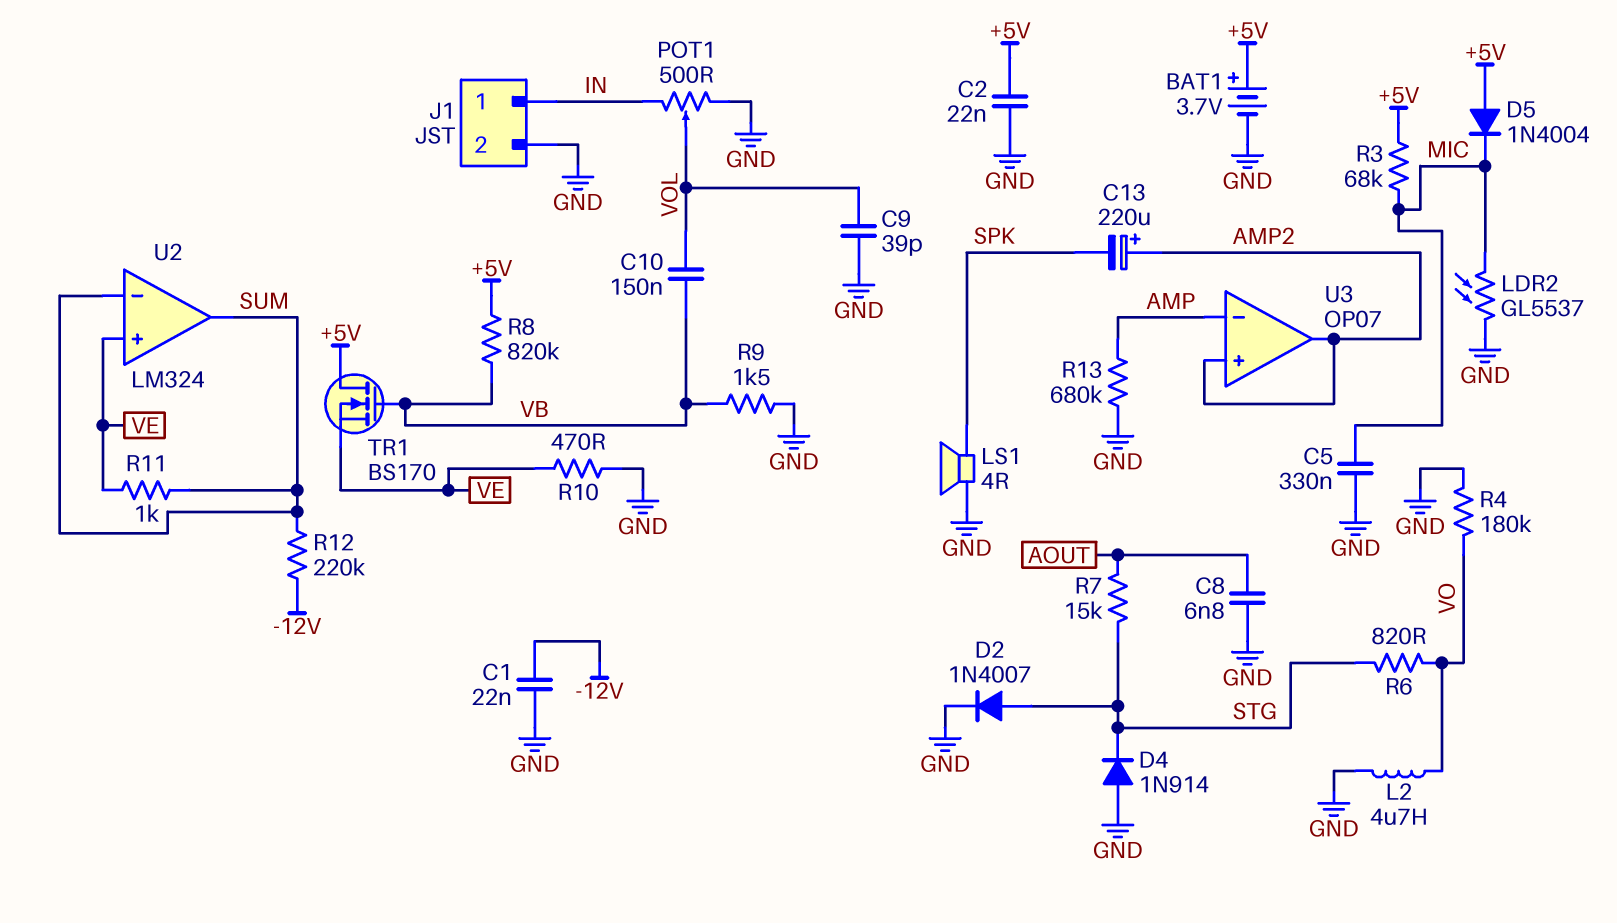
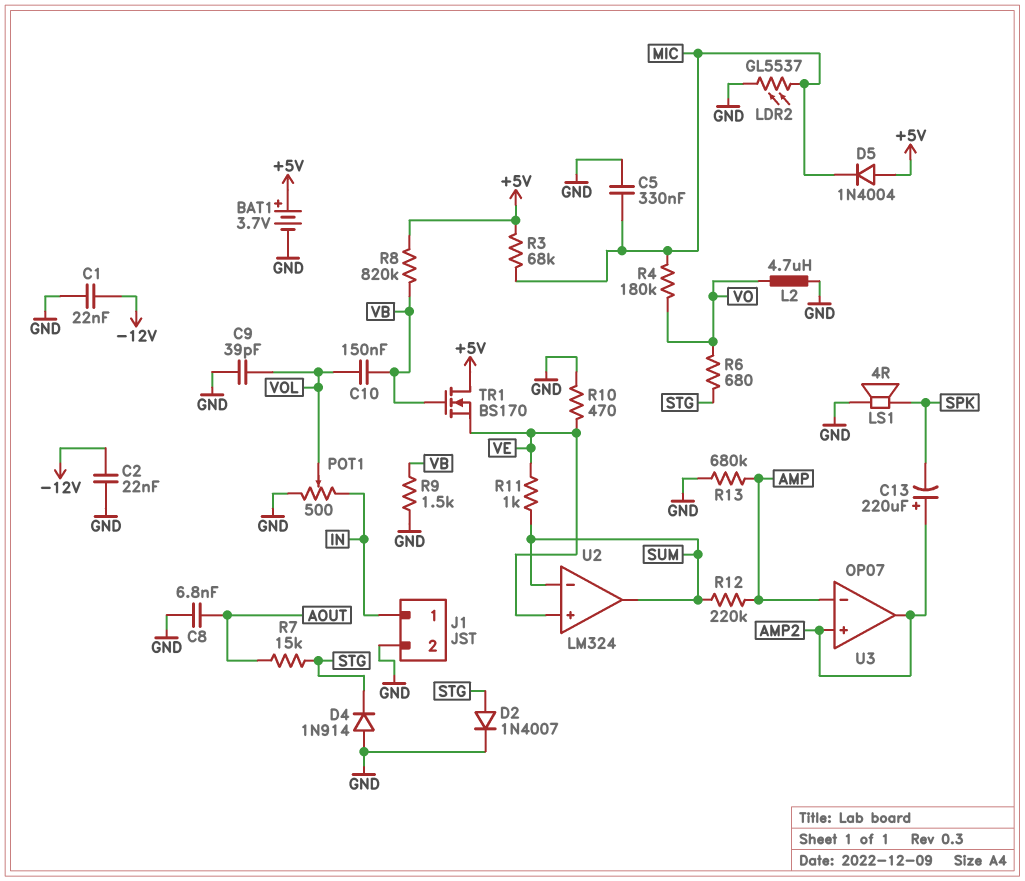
C2: 22nF (+5V, GND) -> 22nF (-12V, GND)
R4: 180k (GND, VO) -> 180k (MIC, VO)
R6: 820 (STG, VO) -> 680 (STG, VO)
R12: 220k (-12V, SUM) -> 220k (AMP, SUM)

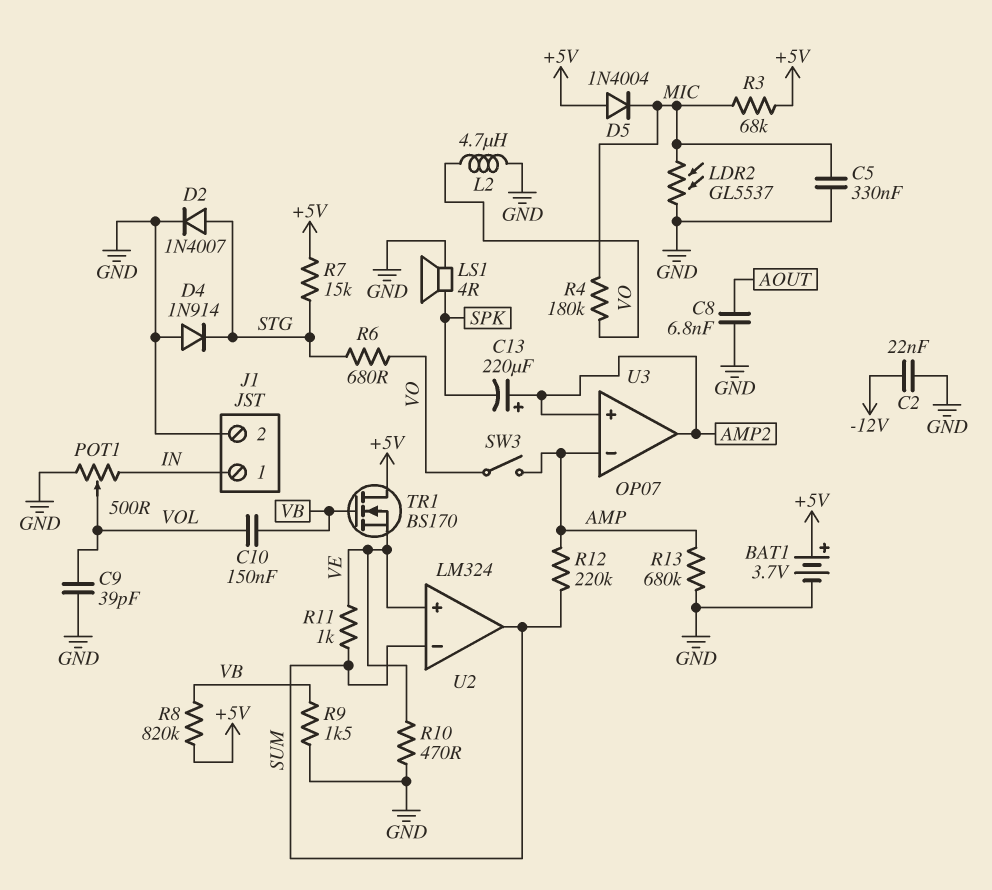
C1: 22nF (-12V, GND) -> none
R7: 15k (AOUT, STG) -> 15k (+5V, STG)
SW3: none -> switch (AMP, VO)

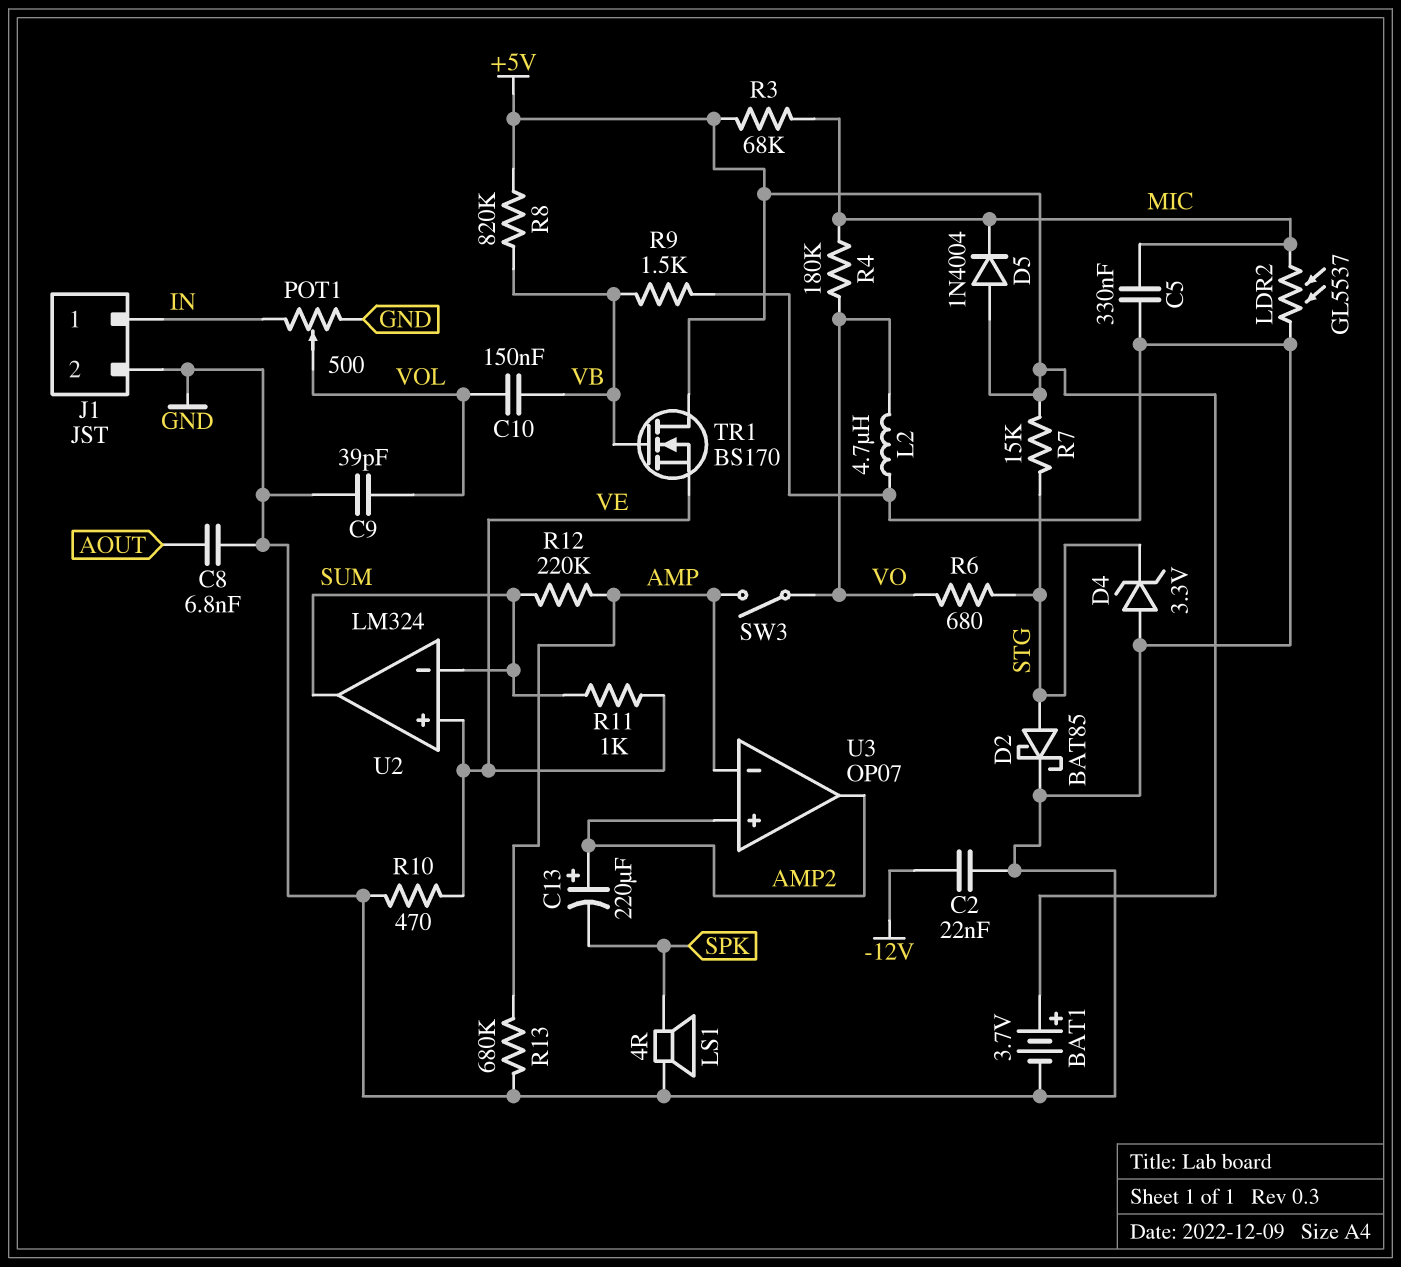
D2: diode 1N4007 (A STG, K GND) -> schottky BAT85 (A STG, K GND)
D4: diode 1N914 (A GND, K STG) -> zener 3.3V (A GND, K STG)

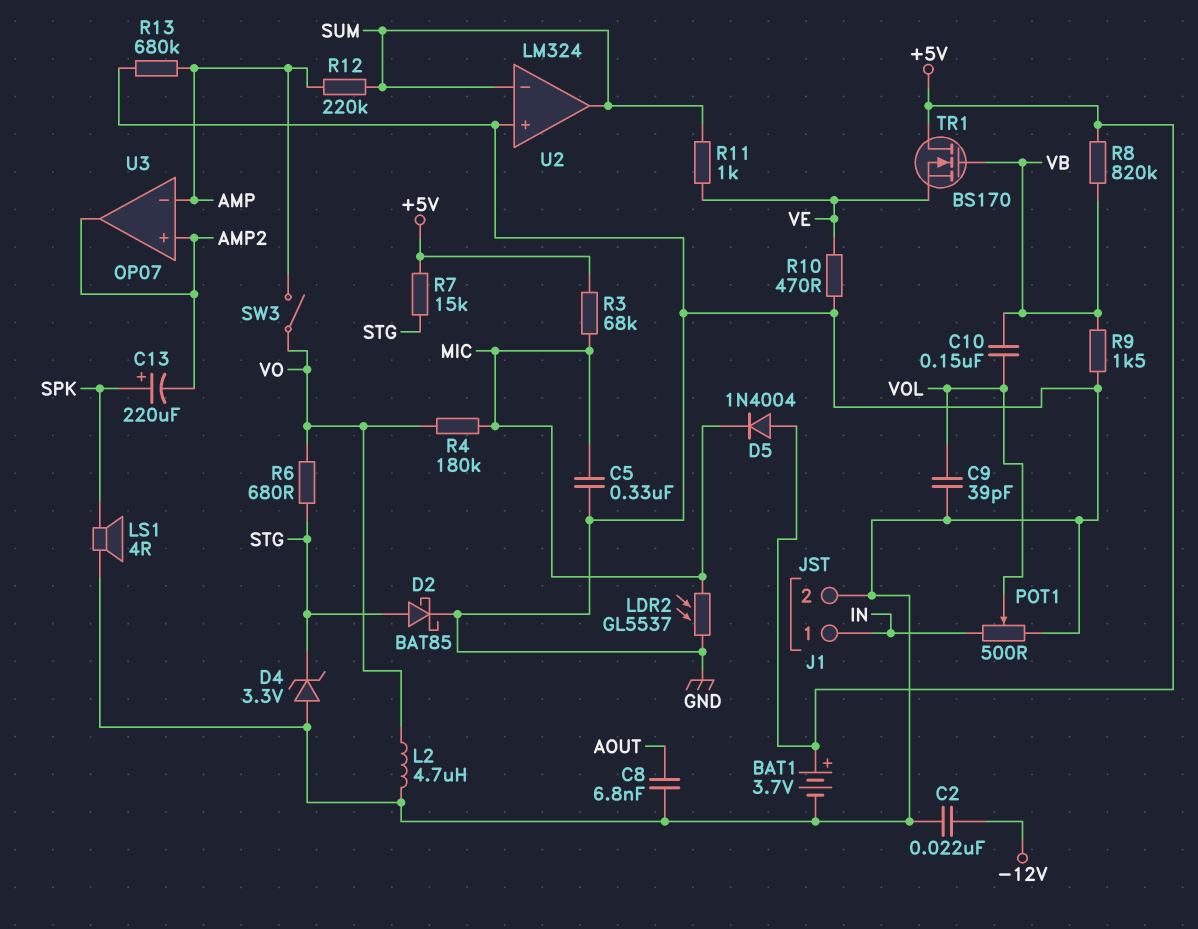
C13: 220uF (plus AMP2, minus SPK) -> 220uF (plus SPK, minus AMP2)
U2 pin in+: VE -> GND

